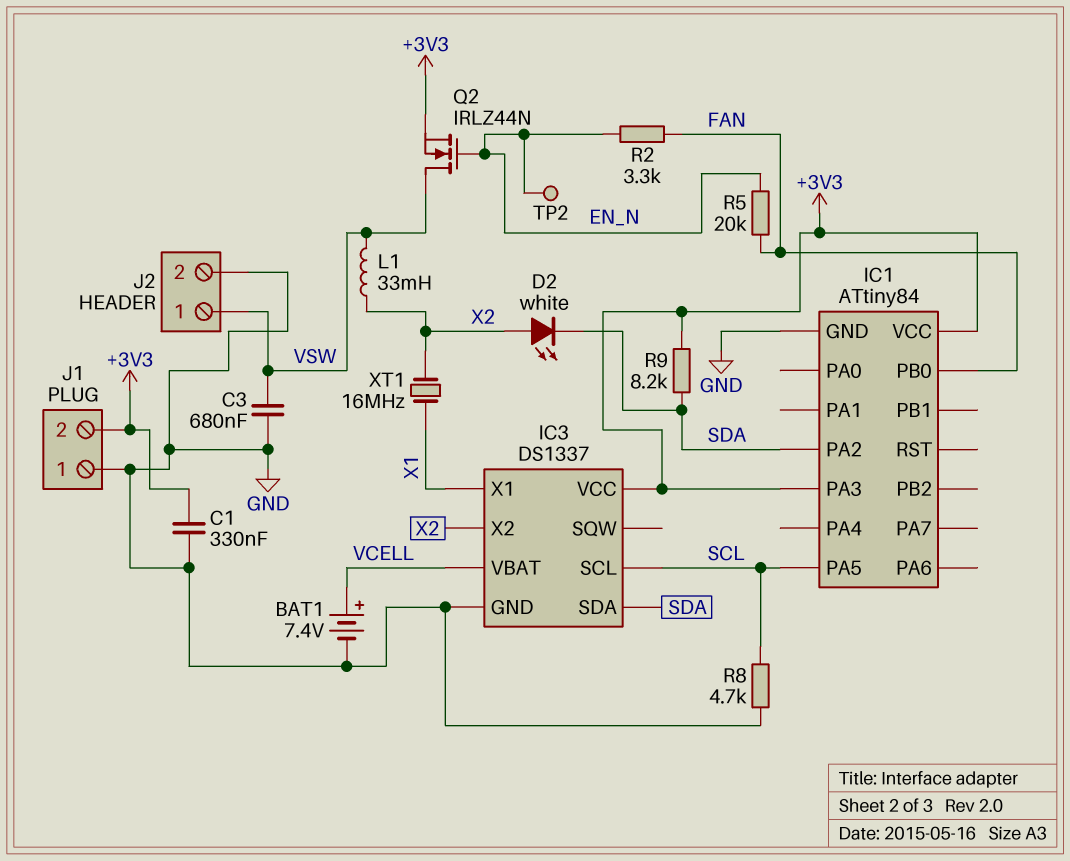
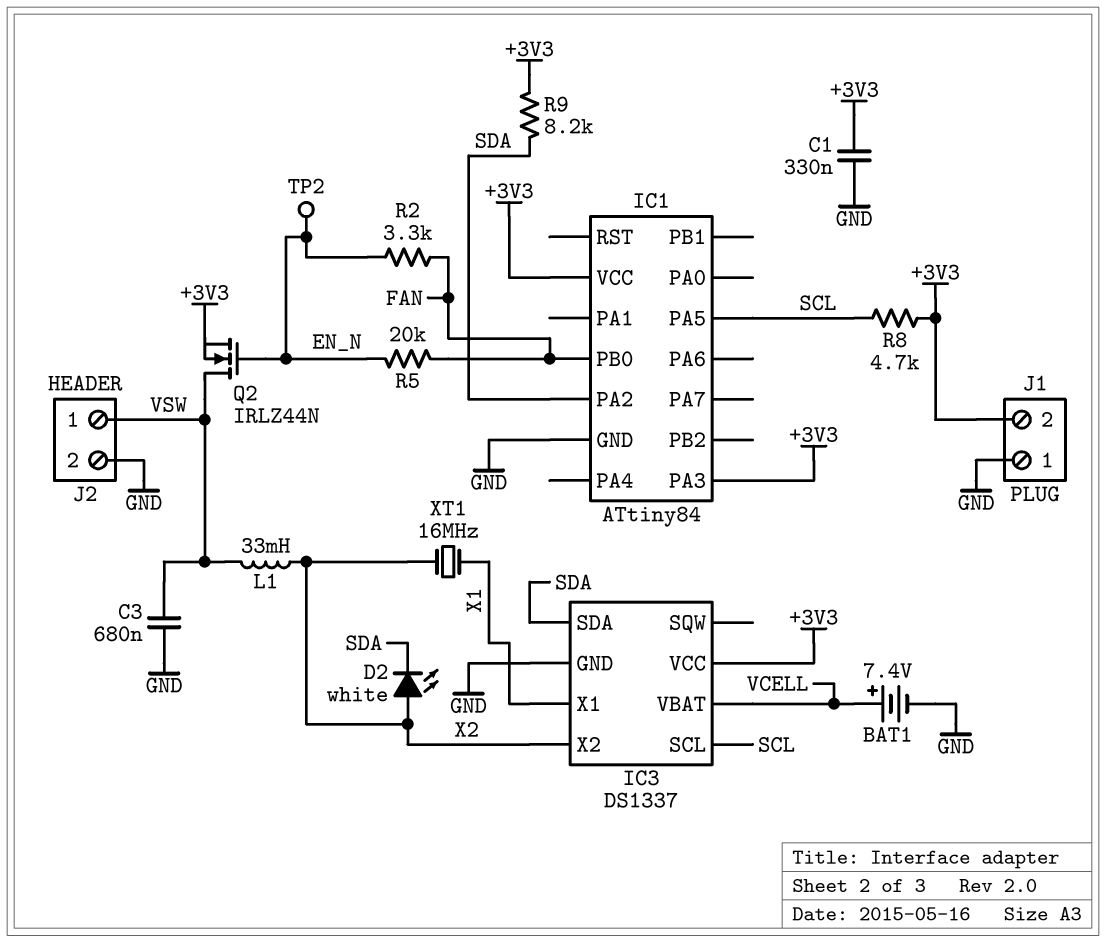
R8: 4.7k (GND, SCL) -> 4.7k (+3V3, SCL)

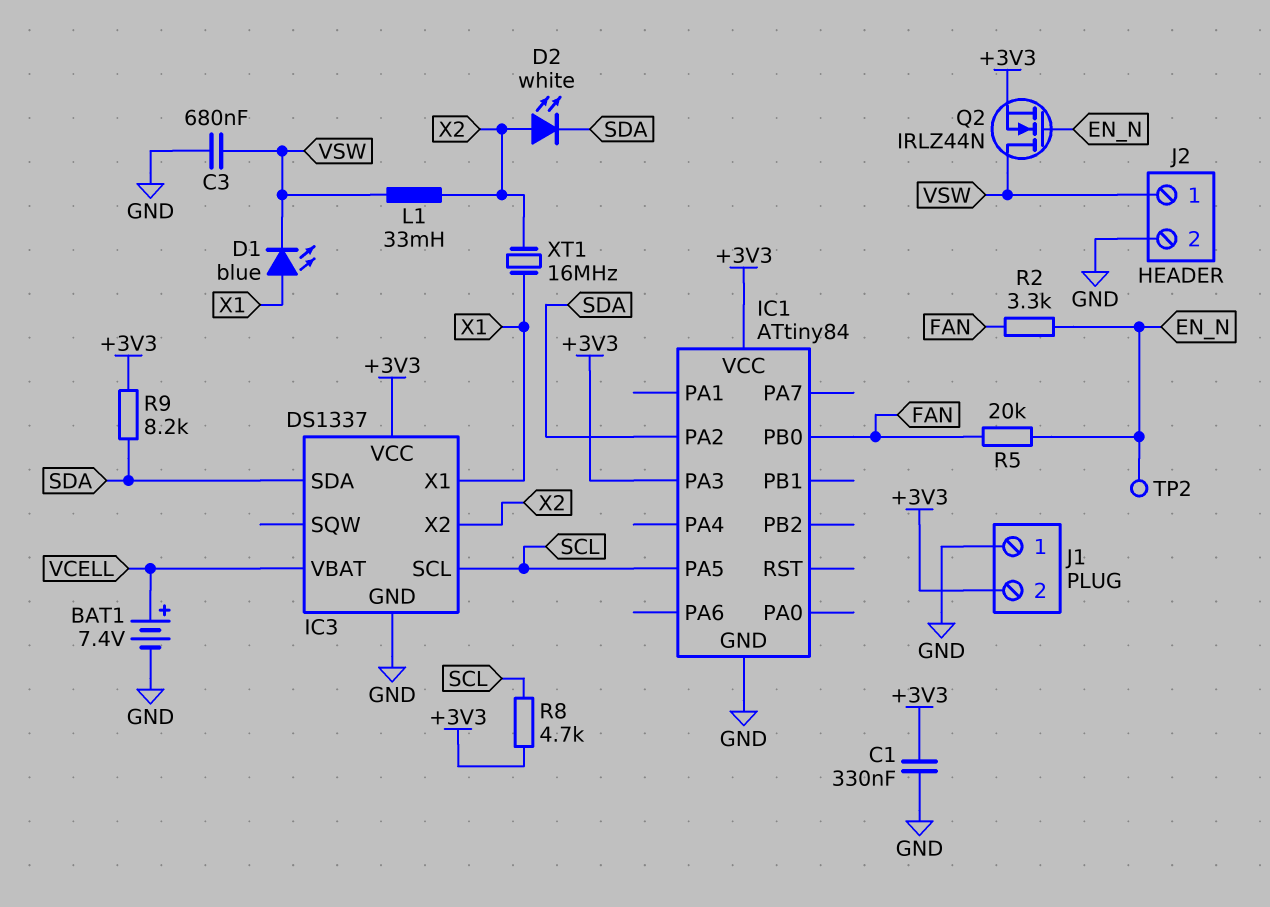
D1: none -> LED blue (A X1, K VSW)

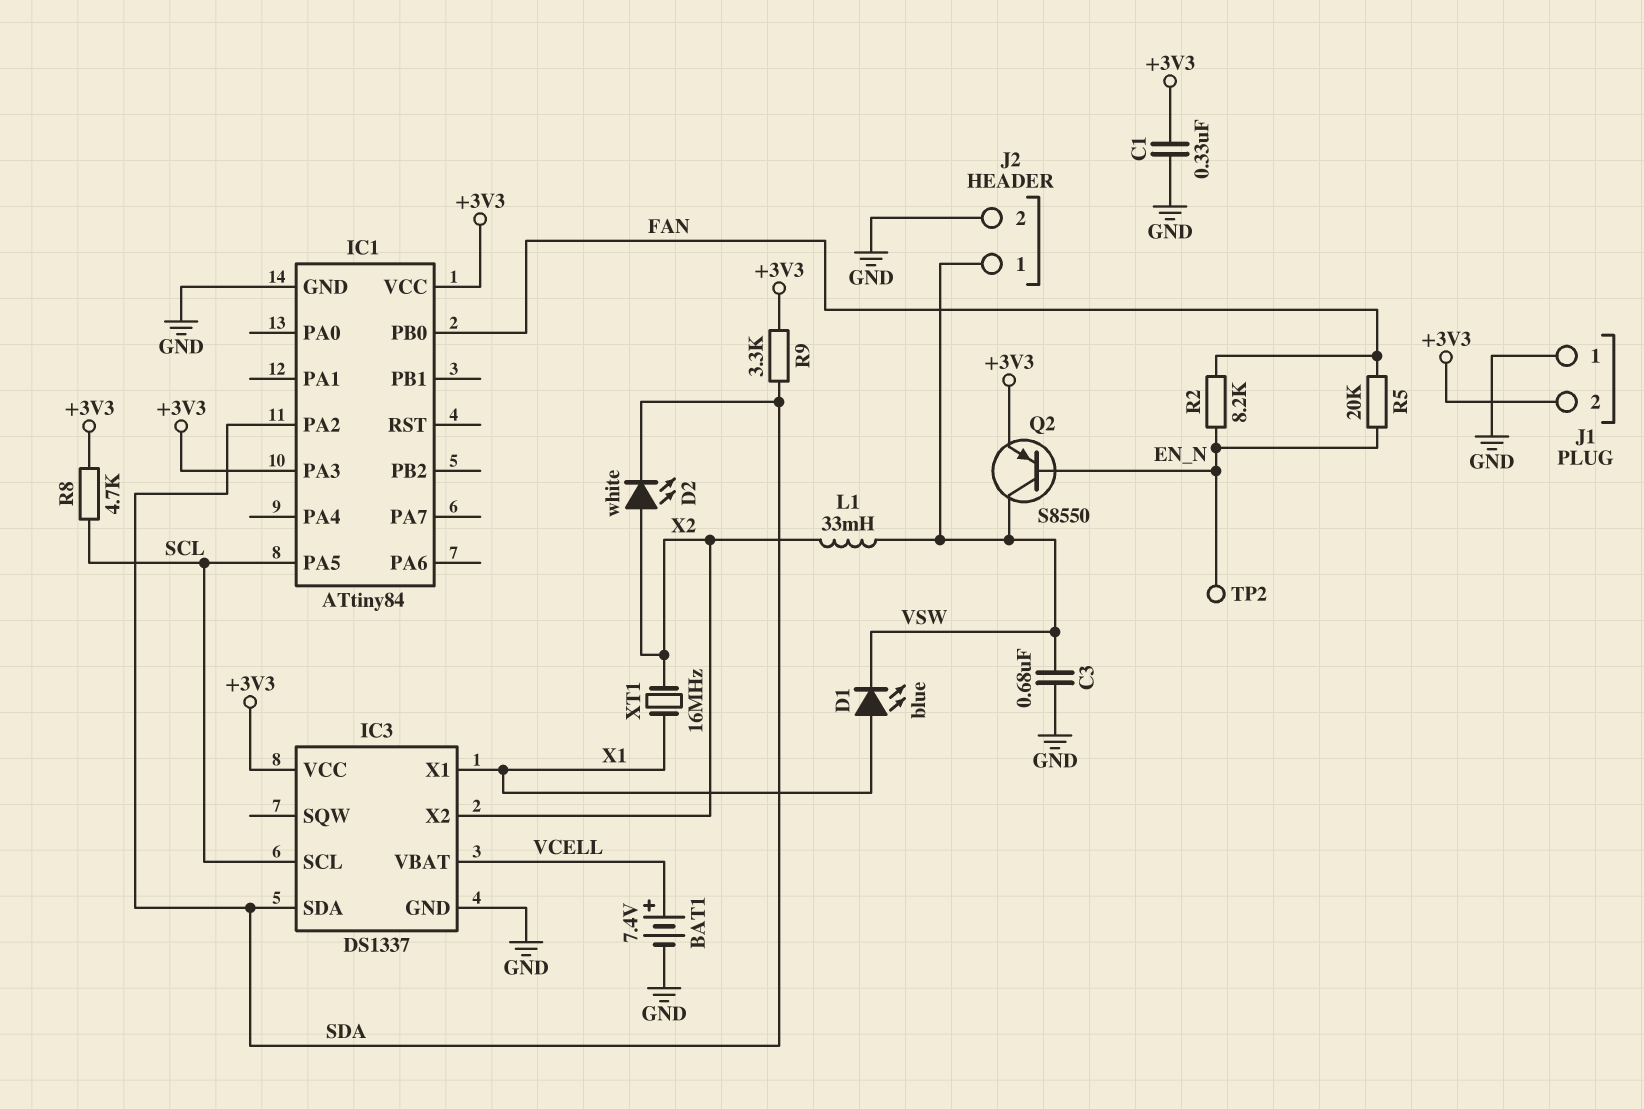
Q2: NMOS IRLZ44N (G EN_N, D VSW, S +3V3) -> PNP S8550 (B EN_N, C VSW, E +3V3)
R2: 3.3k (EN_N, FAN) -> 8.2k (EN_N, FAN)
R9: 8.2k (+3V3, SDA) -> 3.3k (+3V3, SDA)

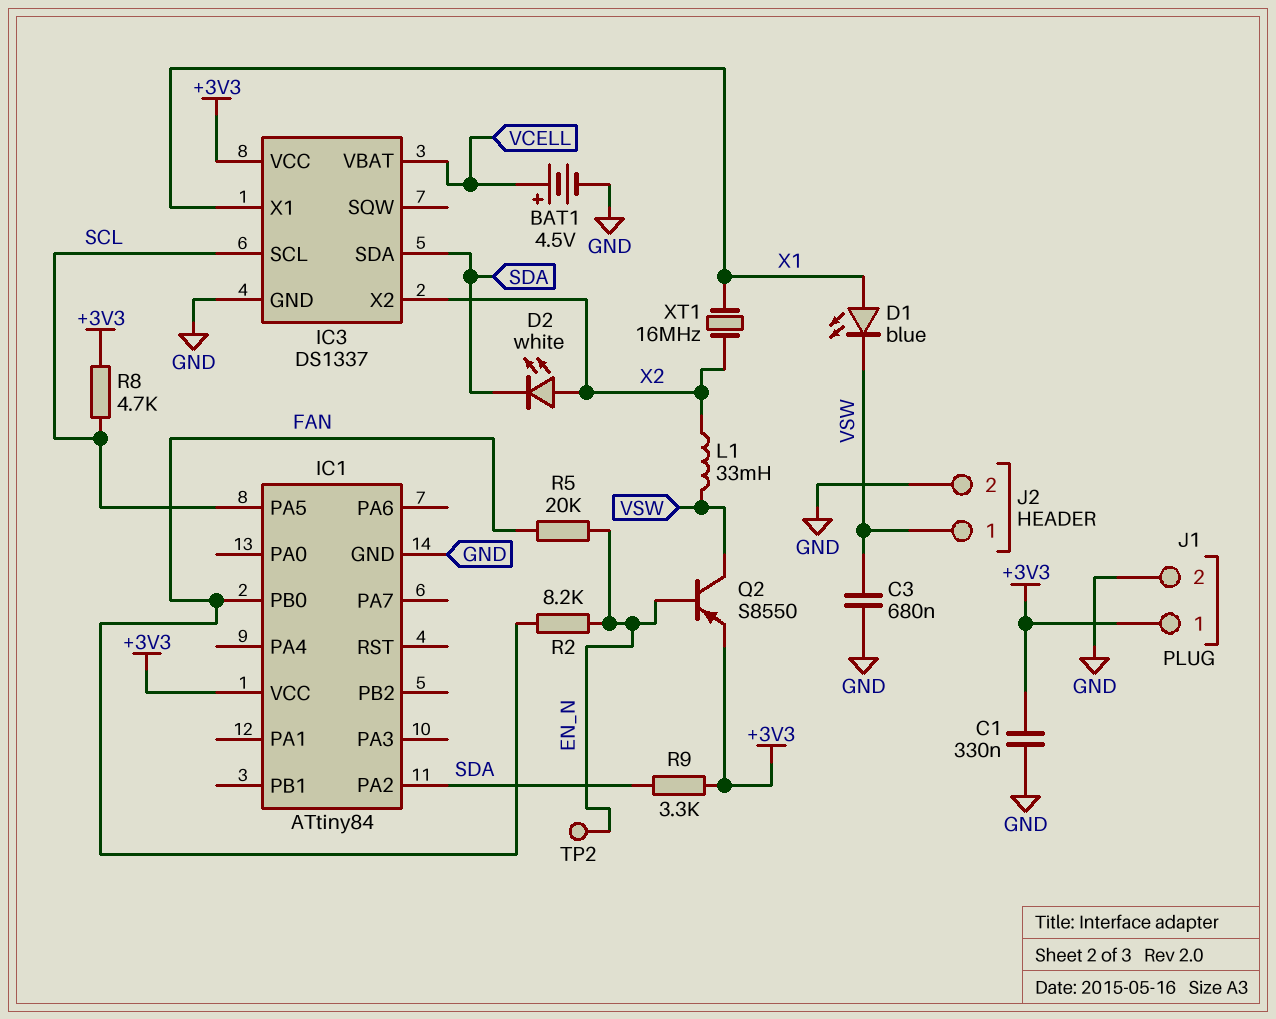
BAT1: 7.4V (plus VCELL, minus GND) -> 4.5V (plus VCELL, minus GND)
IC1 pin PA3: +3V3 -> none
J1 pin 1: GND -> +3V3
J1 pin 2: +3V3 -> GND

